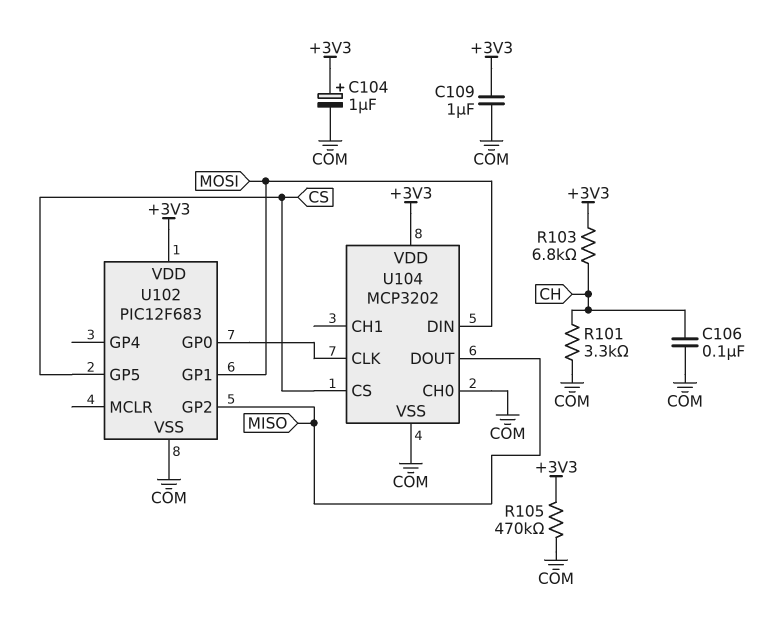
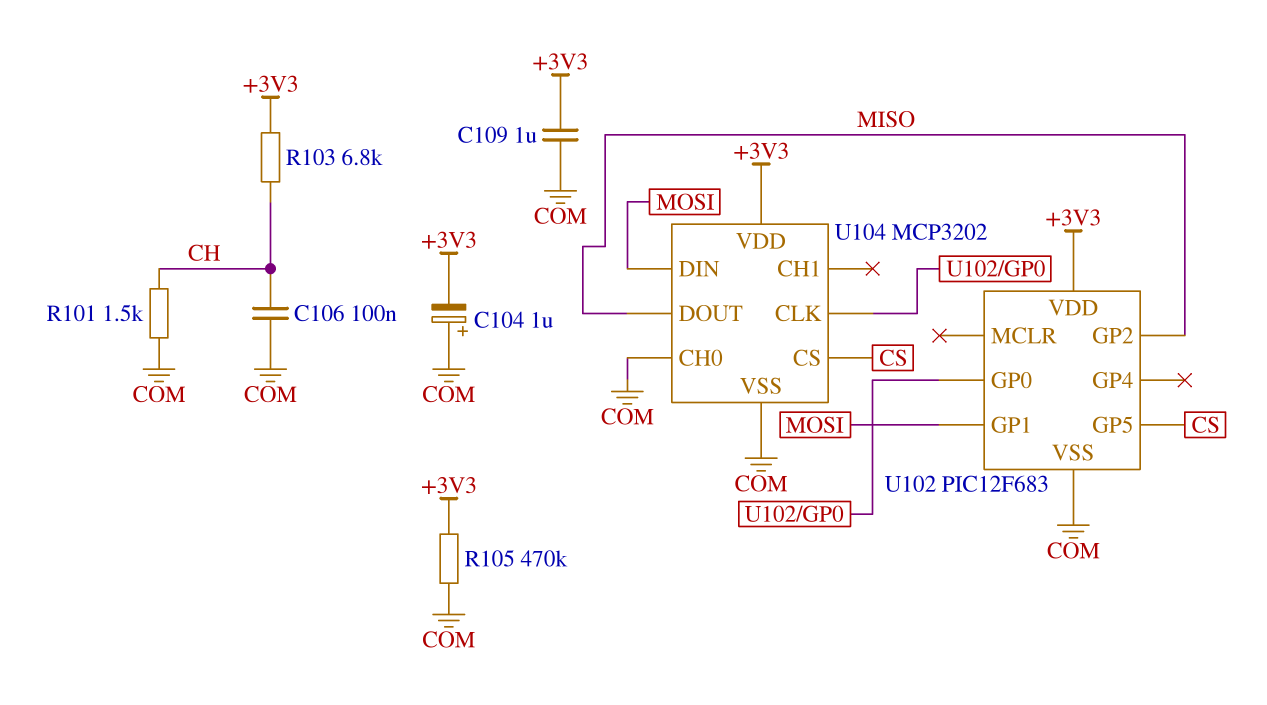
C104: 1uF (plus +3V3, minus COM) -> 1uF (plus COM, minus +3V3)
R101: 3.3k (CH, COM) -> 1.5k (CH, COM)

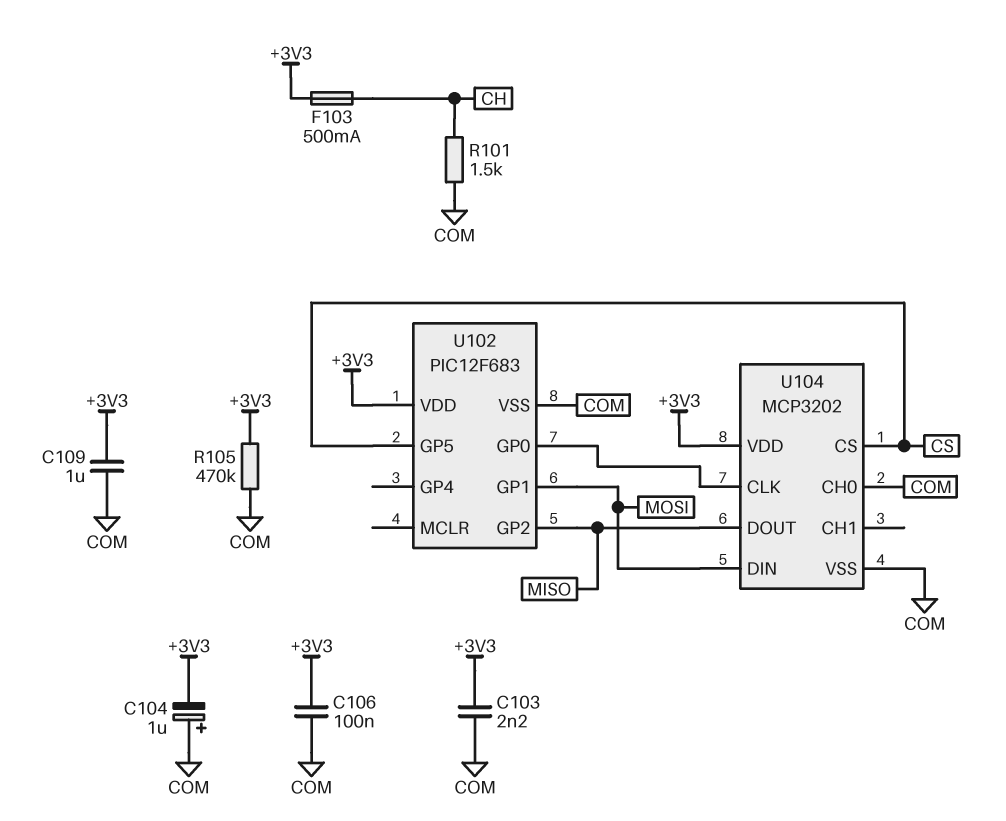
C103: none -> 2.2nF (+3V3, COM)
C106: 100nF (CH, COM) -> 100nF (+3V3, COM)
F103: none -> 500mA (+3V3, CH)
R103: 6.8k (+3V3, CH) -> none

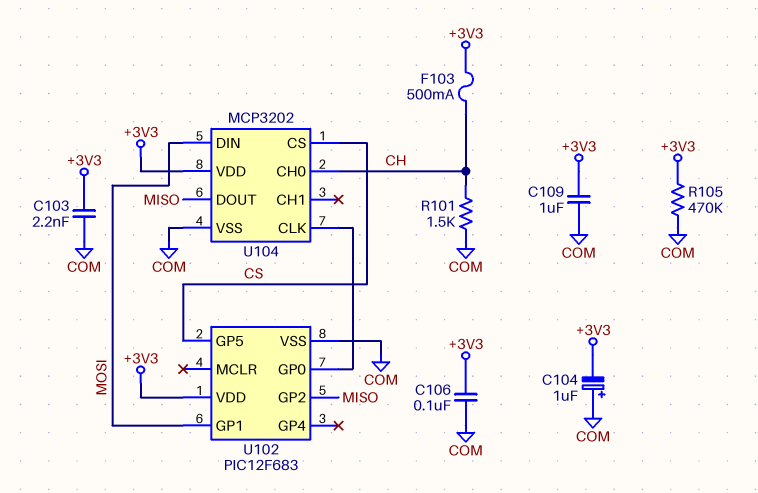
U104 pin CH0: COM -> CH

